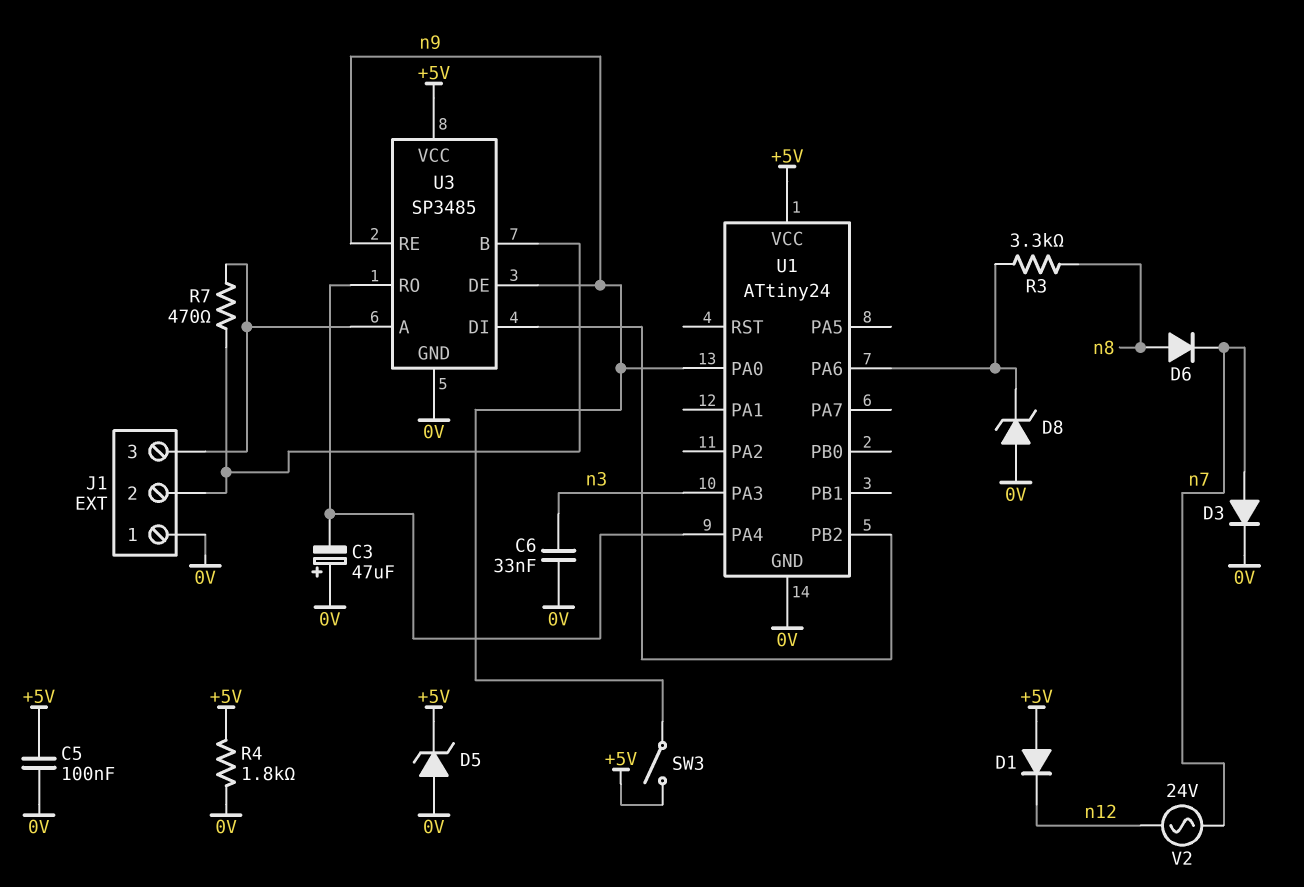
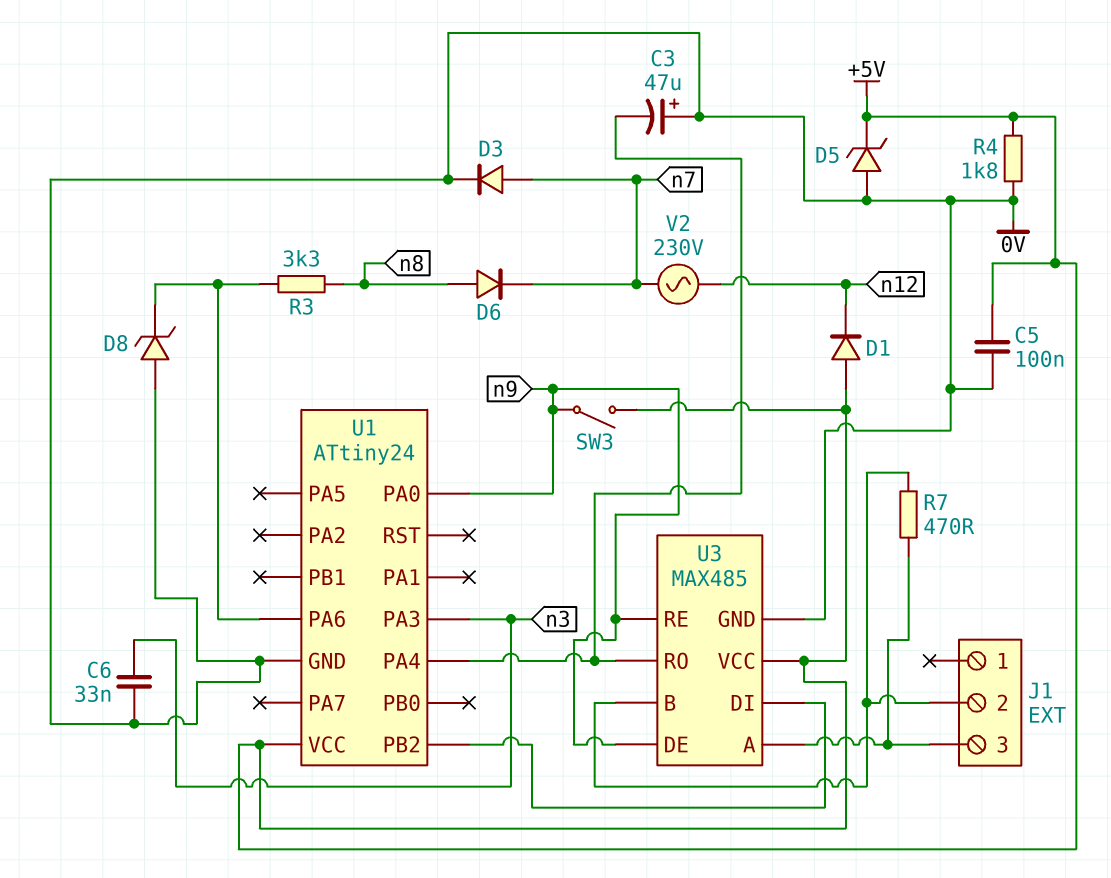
J1 pin 1: 0V -> none
U3: SP3485 -> MAX485
V2: AC 24V (n7, n12) -> AC 230V (n7, n12)

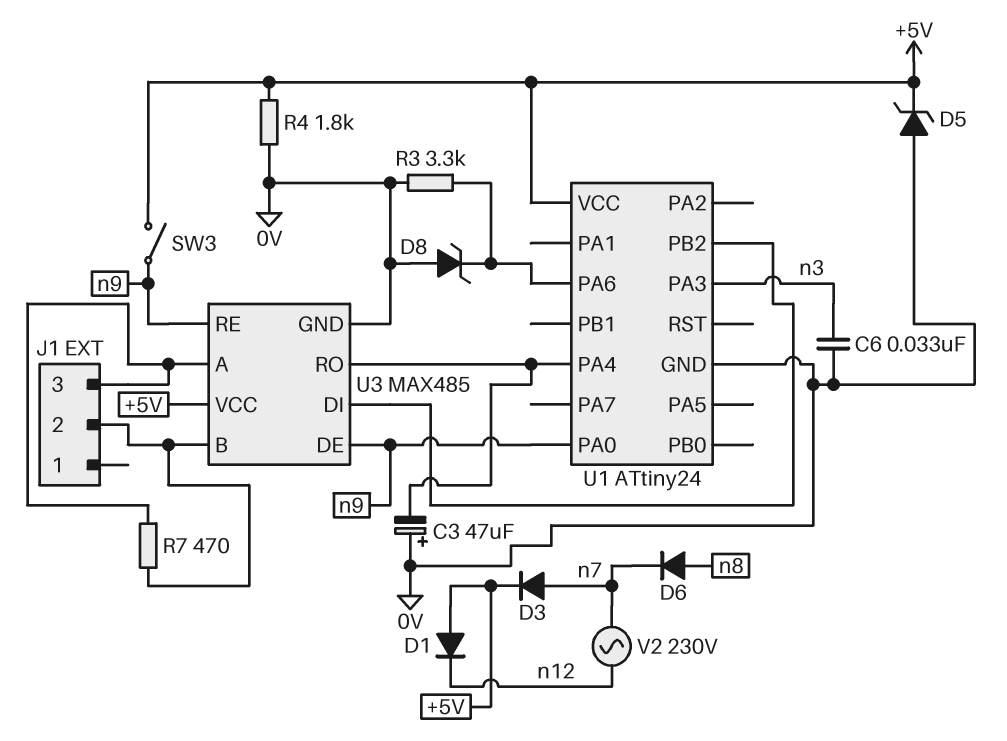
C5: 100nF (+5V, 0V) -> none
D3: diode (A n7, K 0V) -> diode (A n7, K +5V)
R3: 3.3k (U1/PA6, n8) -> 3.3k (0V, U1/PA6)

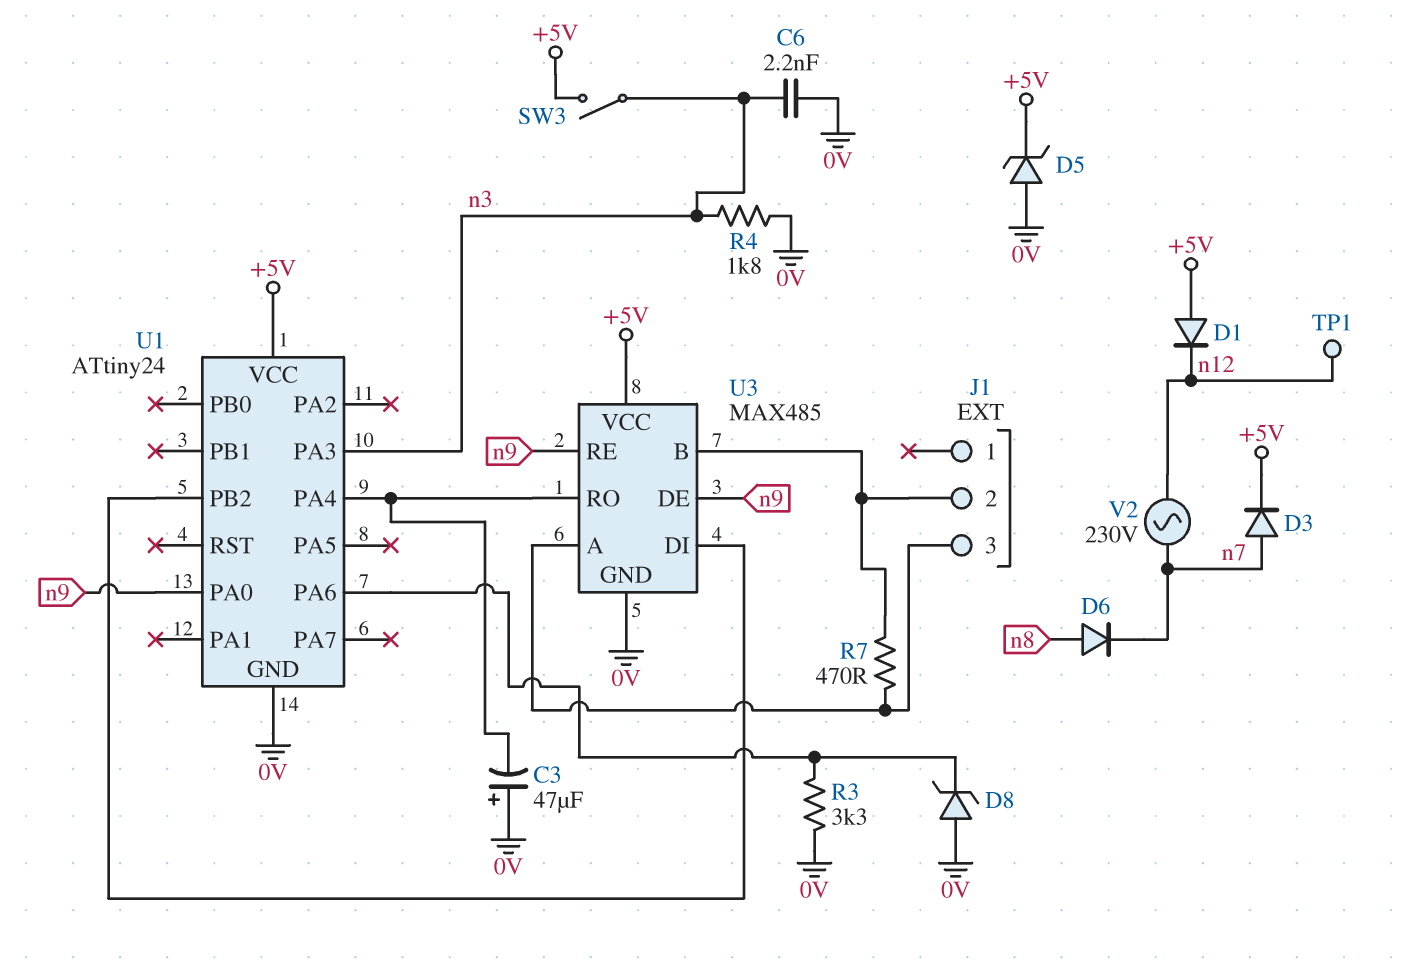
C6: 33nF (0V, n3) -> 2.2nF (0V, n3)
R4: 1.8k (+5V, 0V) -> 1.8k (0V, n3)
SW3: switch (+5V, n9) -> switch (+5V, n3)
TP1: none -> test point (n12)

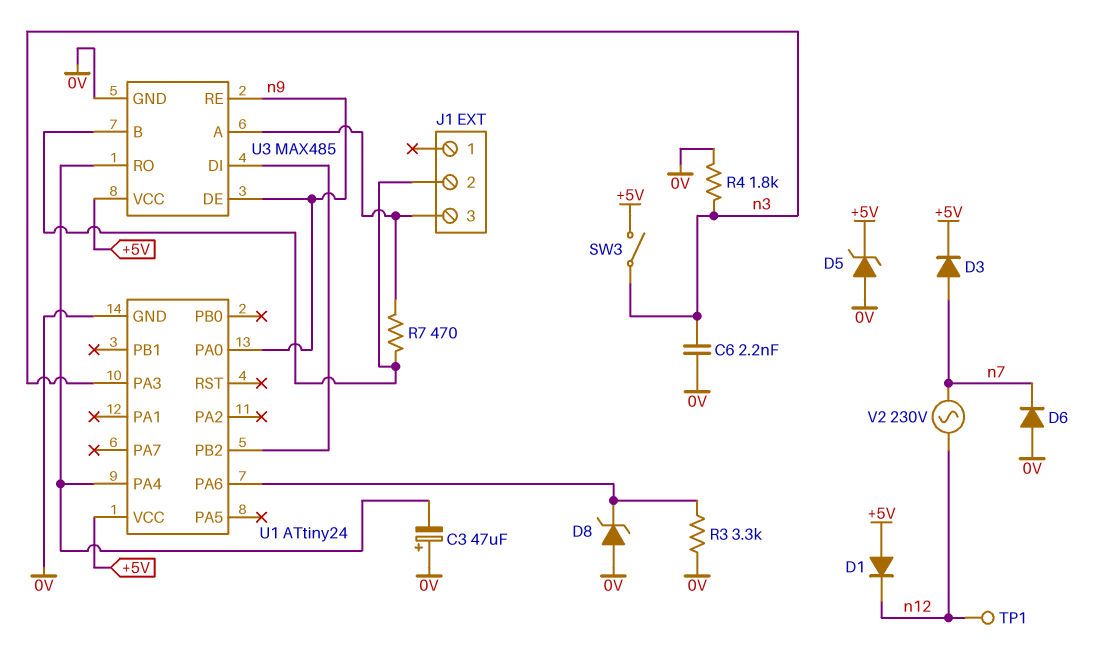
D6: diode (A n8, K n7) -> diode (A 0V, K n7)

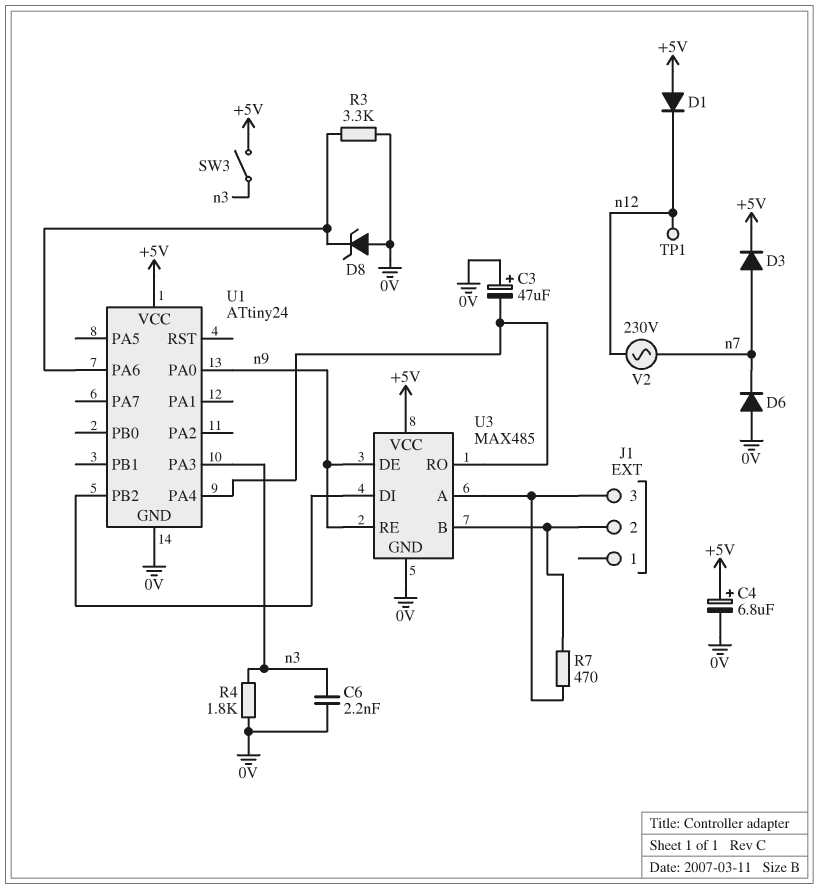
C4: none -> 6.8uF (plus +5V, minus 0V)
D5: zener (A 0V, K +5V) -> none

